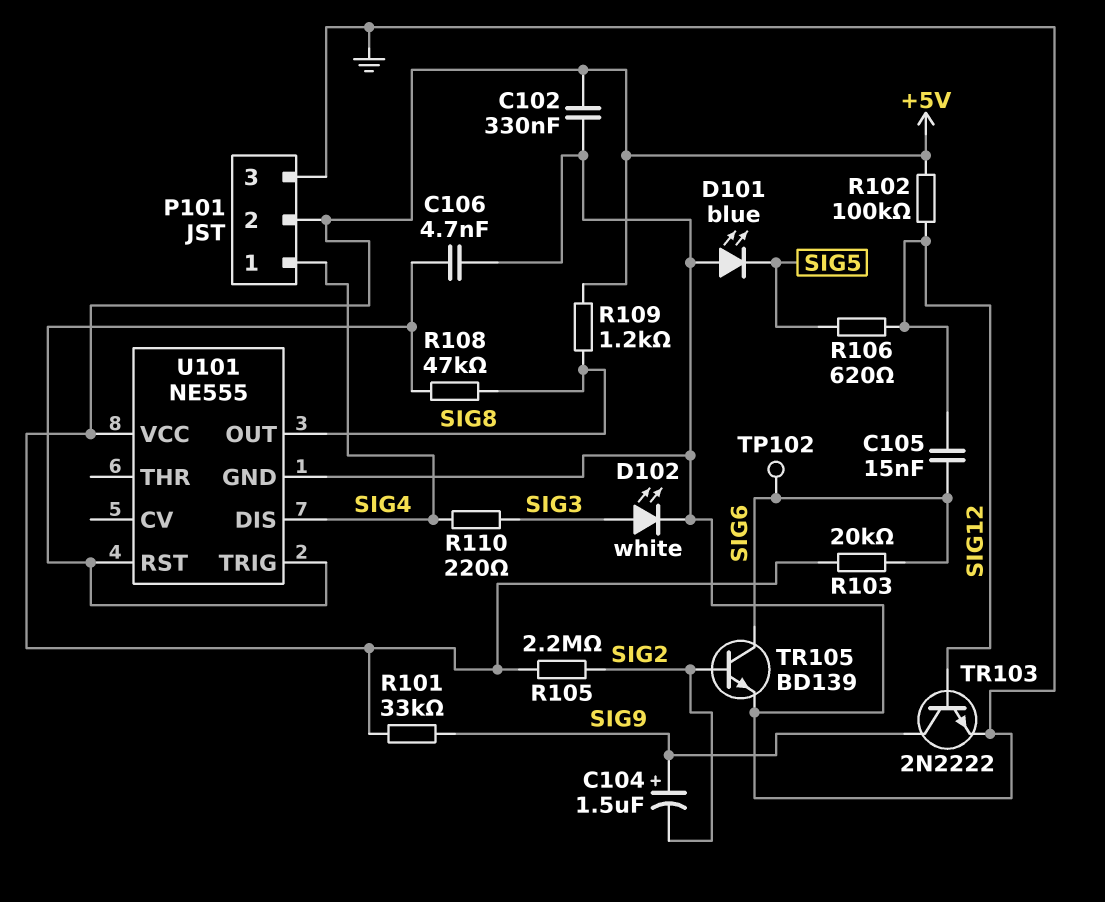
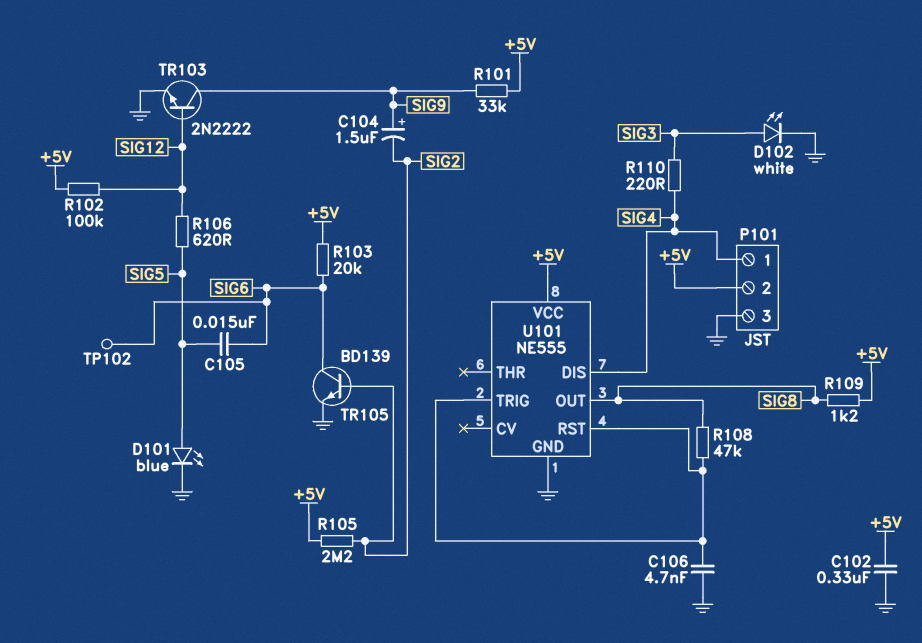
C105: 15nF (SIG6, SIG12) -> 15nF (SIG5, SIG6)
D101: LED blue (A GND, K SIG5) -> LED blue (A SIG5, K GND)

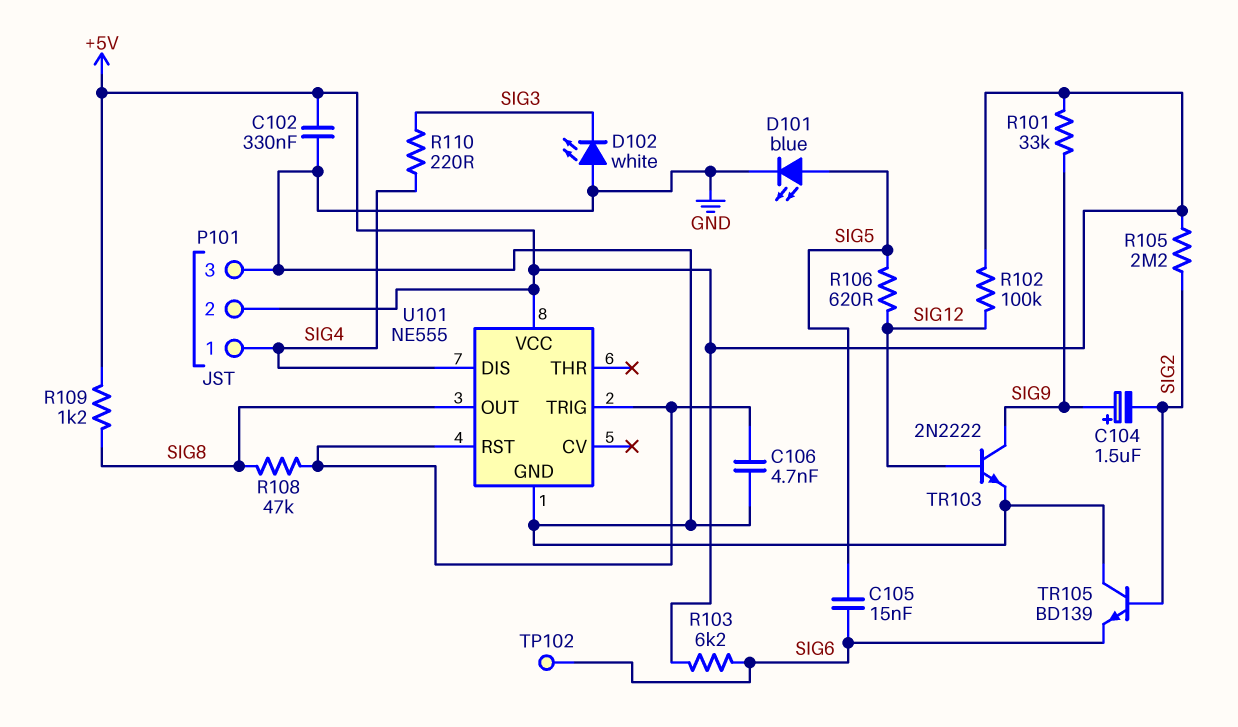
D102: LED white (A SIG3, K GND) -> LED white (A GND, K SIG3)
R103: 20k (+5V, SIG6) -> 6.2k (+5V, SIG6)
TR105: NPN BD139 (B SIG2, C SIG6, E GND) -> NPN BD139 (B SIG2, C GND, E SIG6)

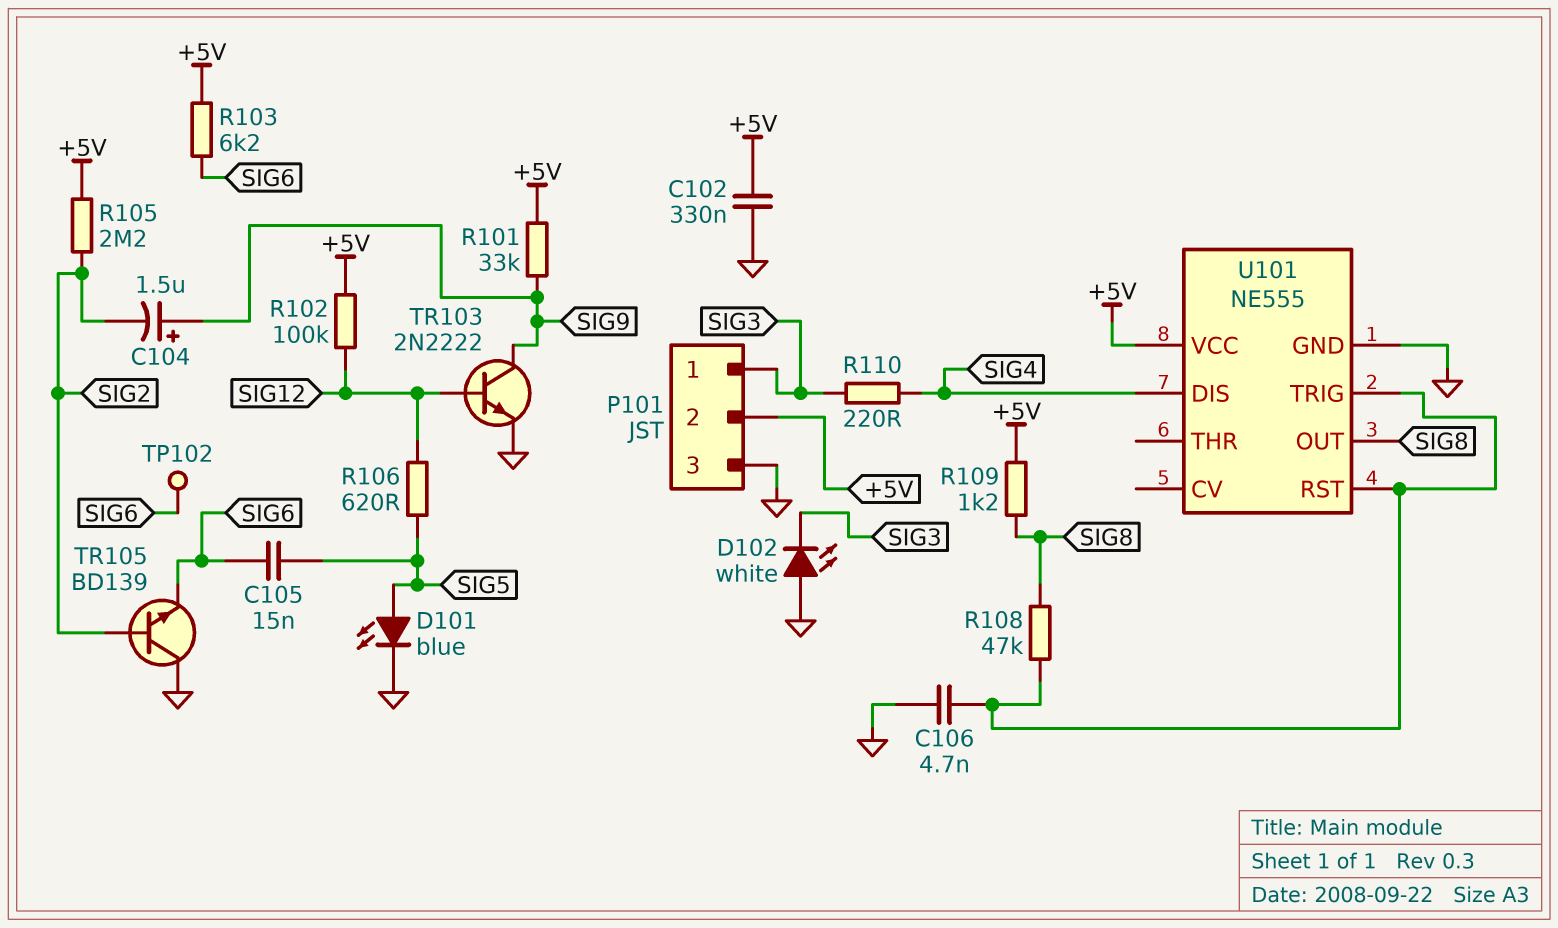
P101 pin 1: SIG4 -> SIG3

